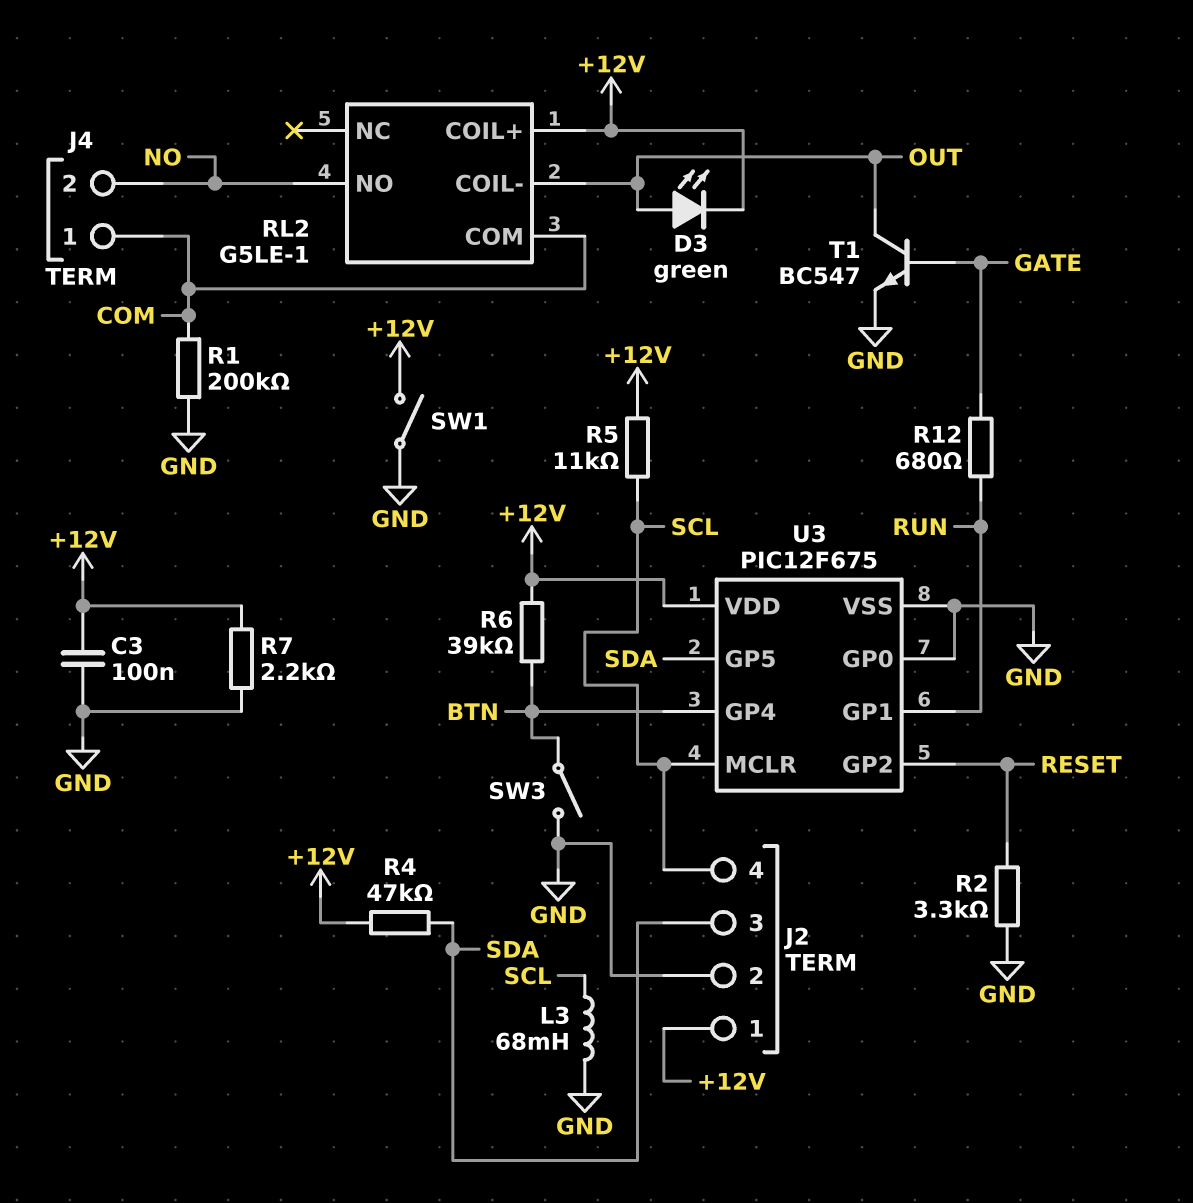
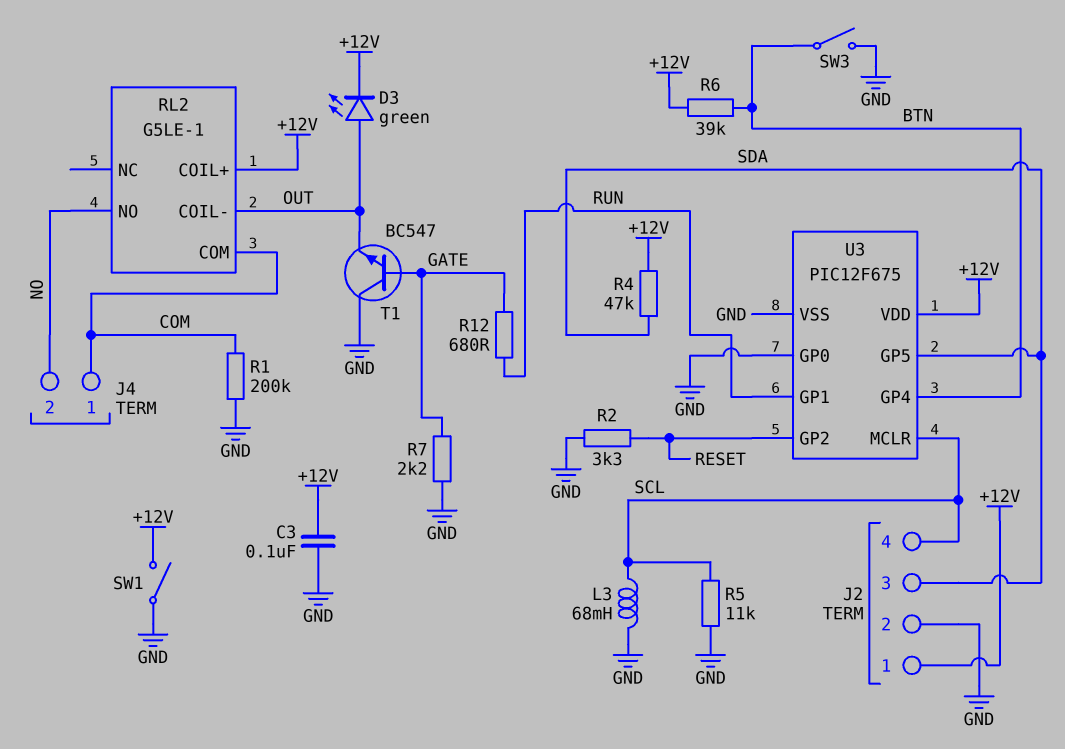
R5: 11k (+12V, SCL) -> 11k (GND, SCL)
R7: 2.2k (+12V, GND) -> 2.2k (GATE, GND)
T1: NPN BC547 (B GATE, C OUT, E GND) -> NPN BC547 (B GATE, C GND, E OUT)

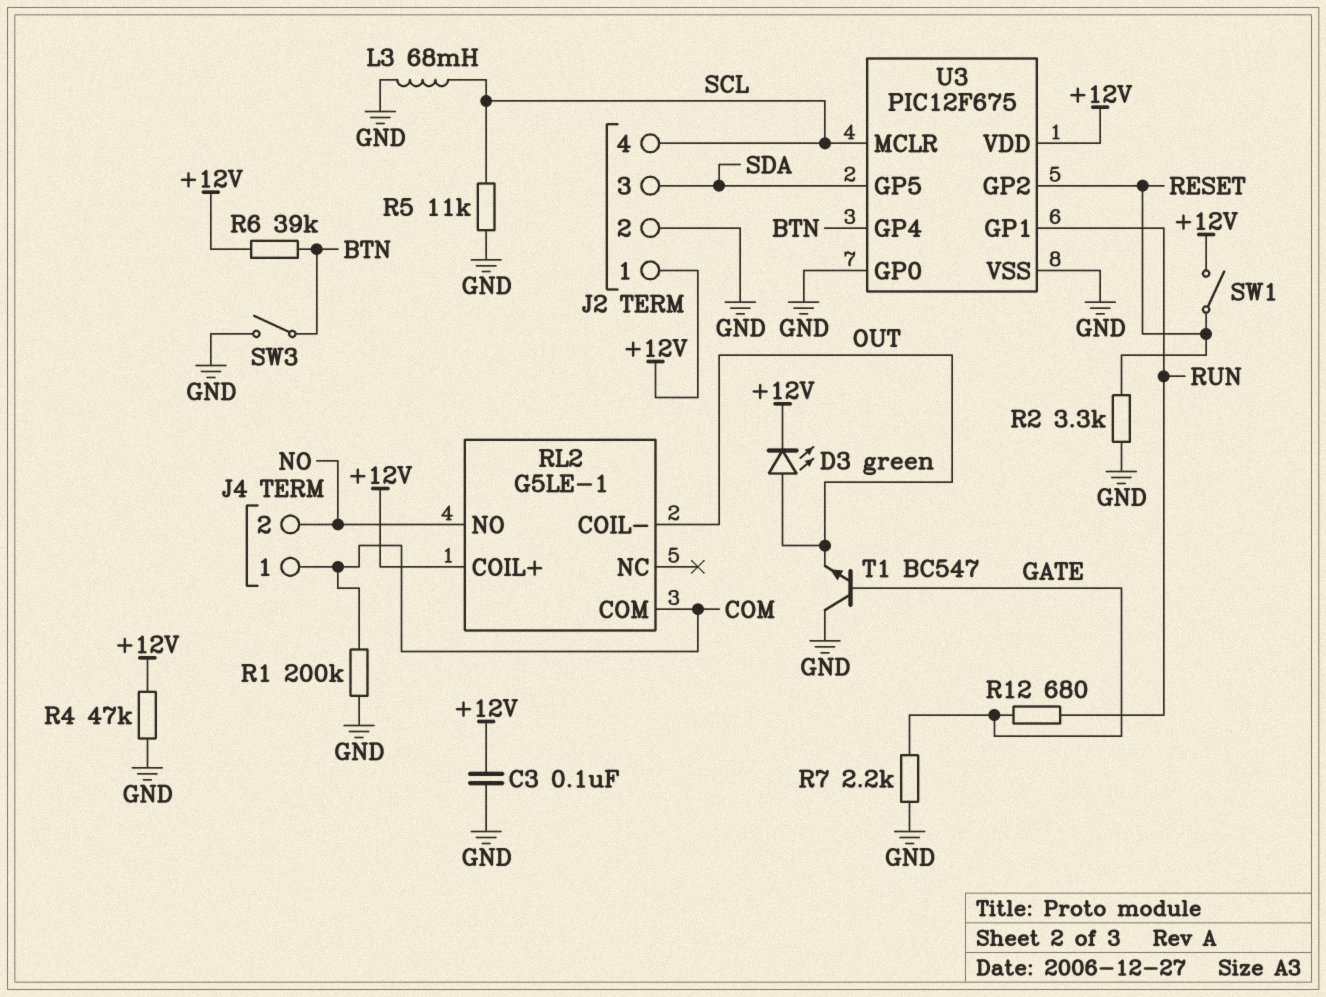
R4: 47k (+12V, SDA) -> 47k (+12V, GND)
SW1: switch (+12V, GND) -> switch (+12V, RESET)

